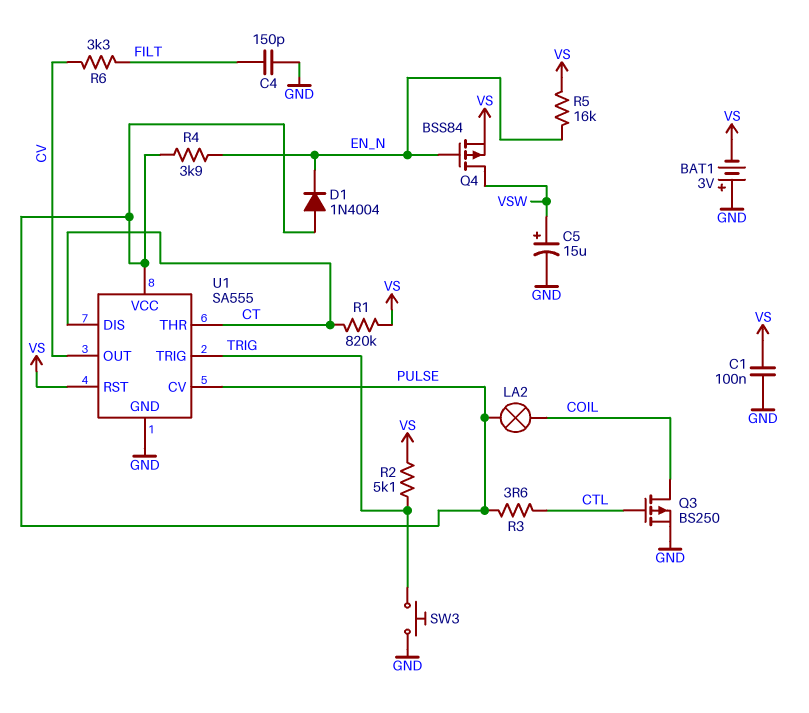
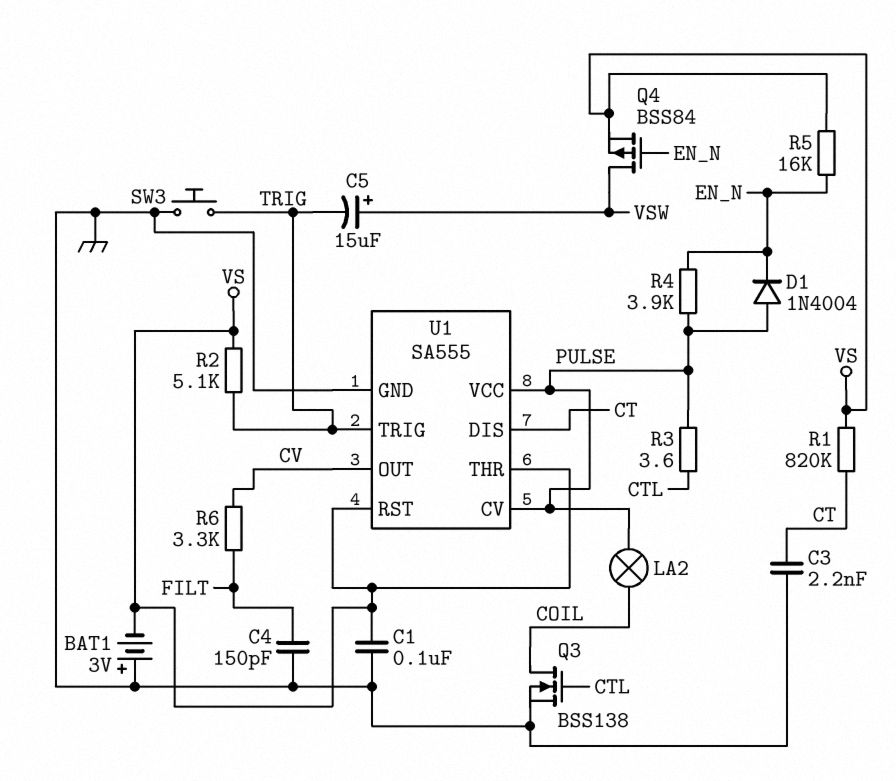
C3: none -> 2.2nF (CT, GND)
C5: 15uF (plus VSW, minus GND) -> 15uF (plus VSW, minus TRIG)
Q3: PMOS BS250 (G CTL, D COIL, S GND) -> NMOS BSS138 (G CTL, D COIL, S GND)
U1 pin THR: CT -> VS

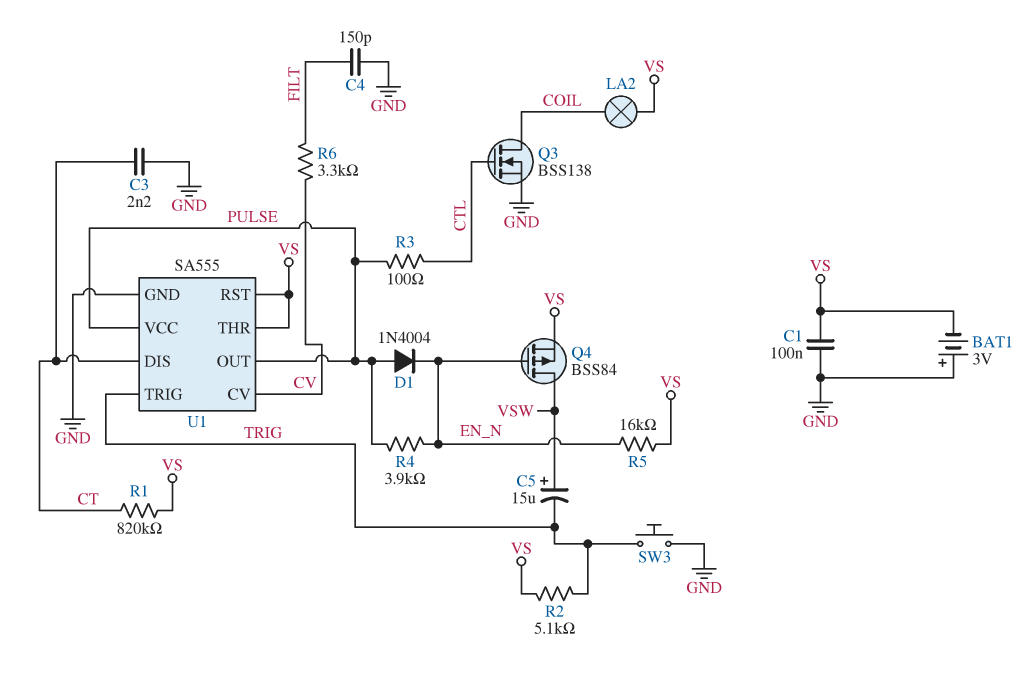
LA2: lamp (COIL, PULSE) -> lamp (COIL, VS)
R3: 3.6 (CTL, PULSE) -> 100 (CTL, PULSE)
U1 pin CV: PULSE -> CV
U1 pin OUT: CV -> PULSE

